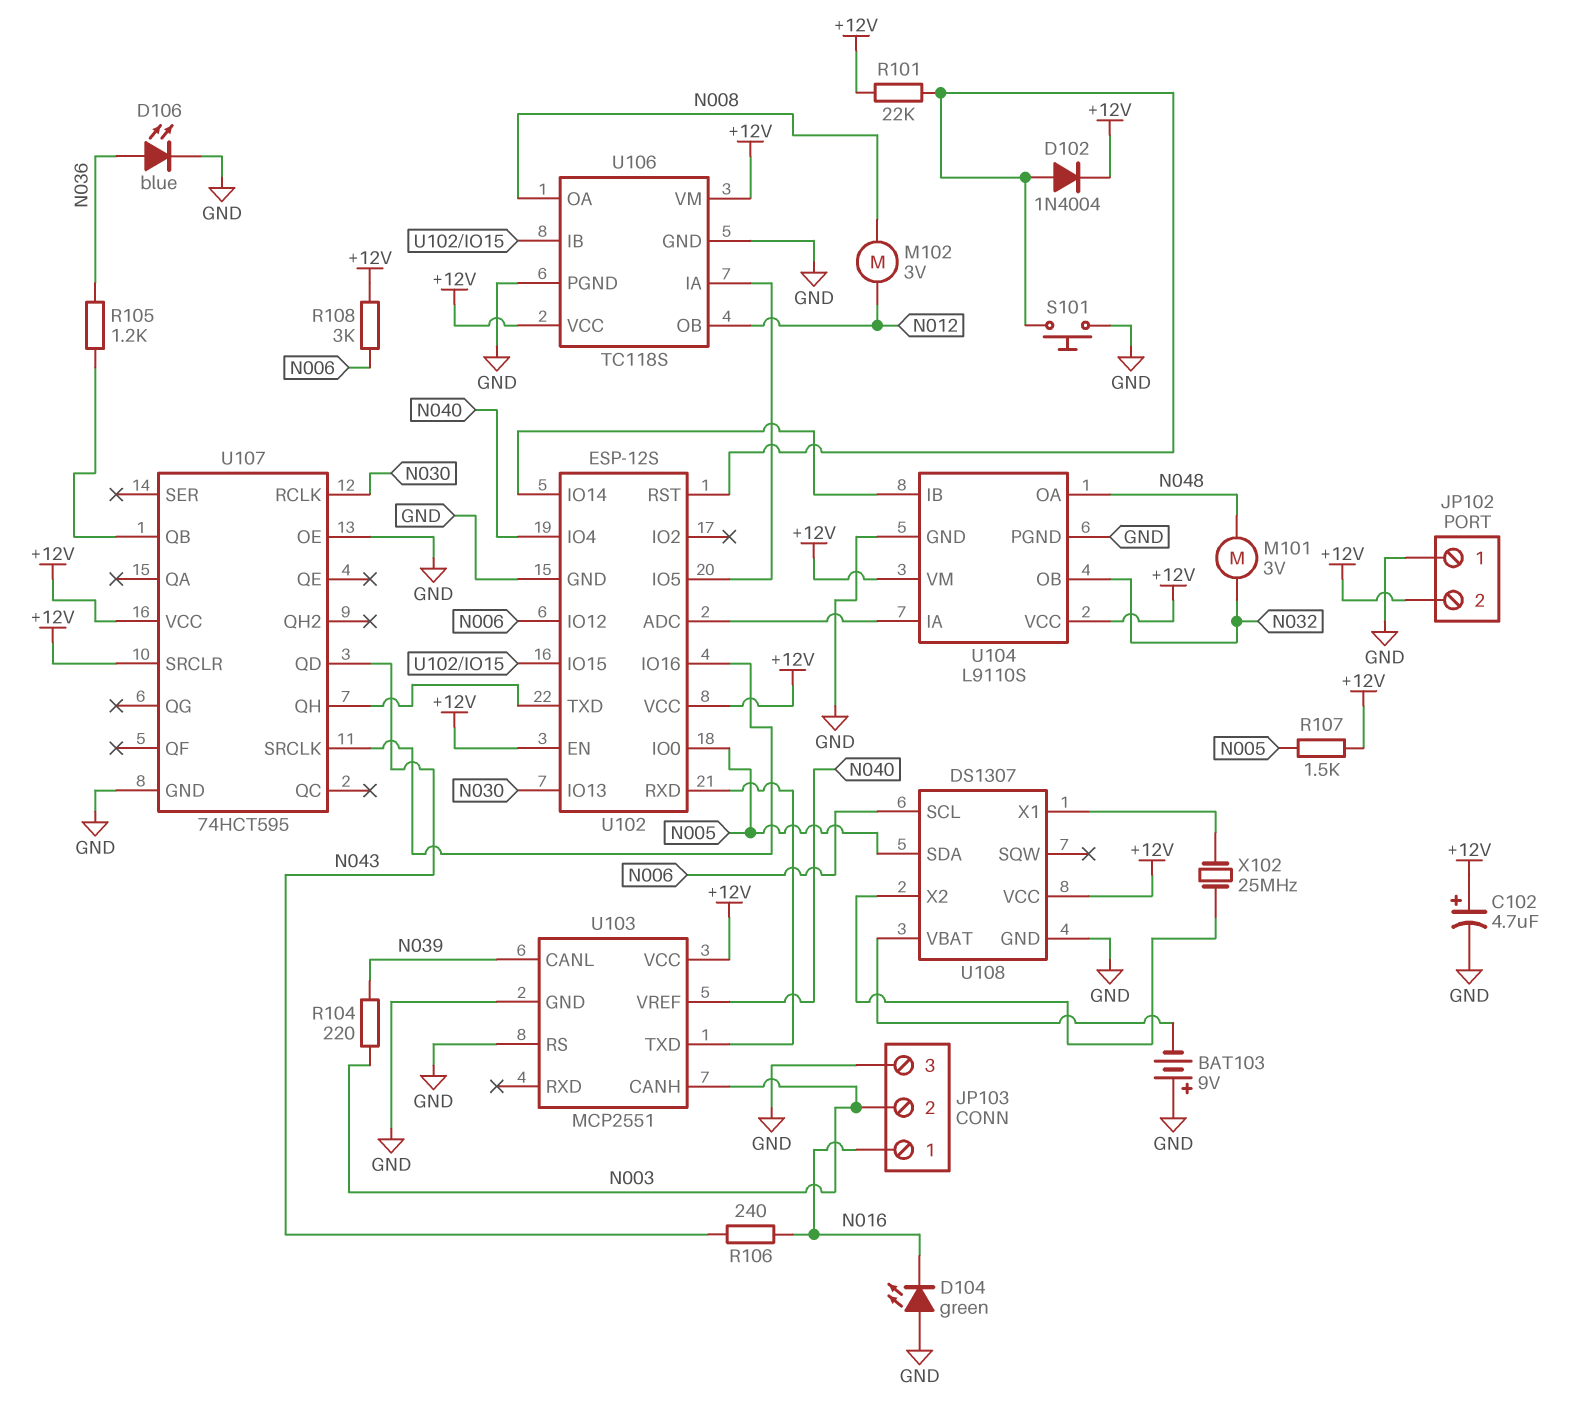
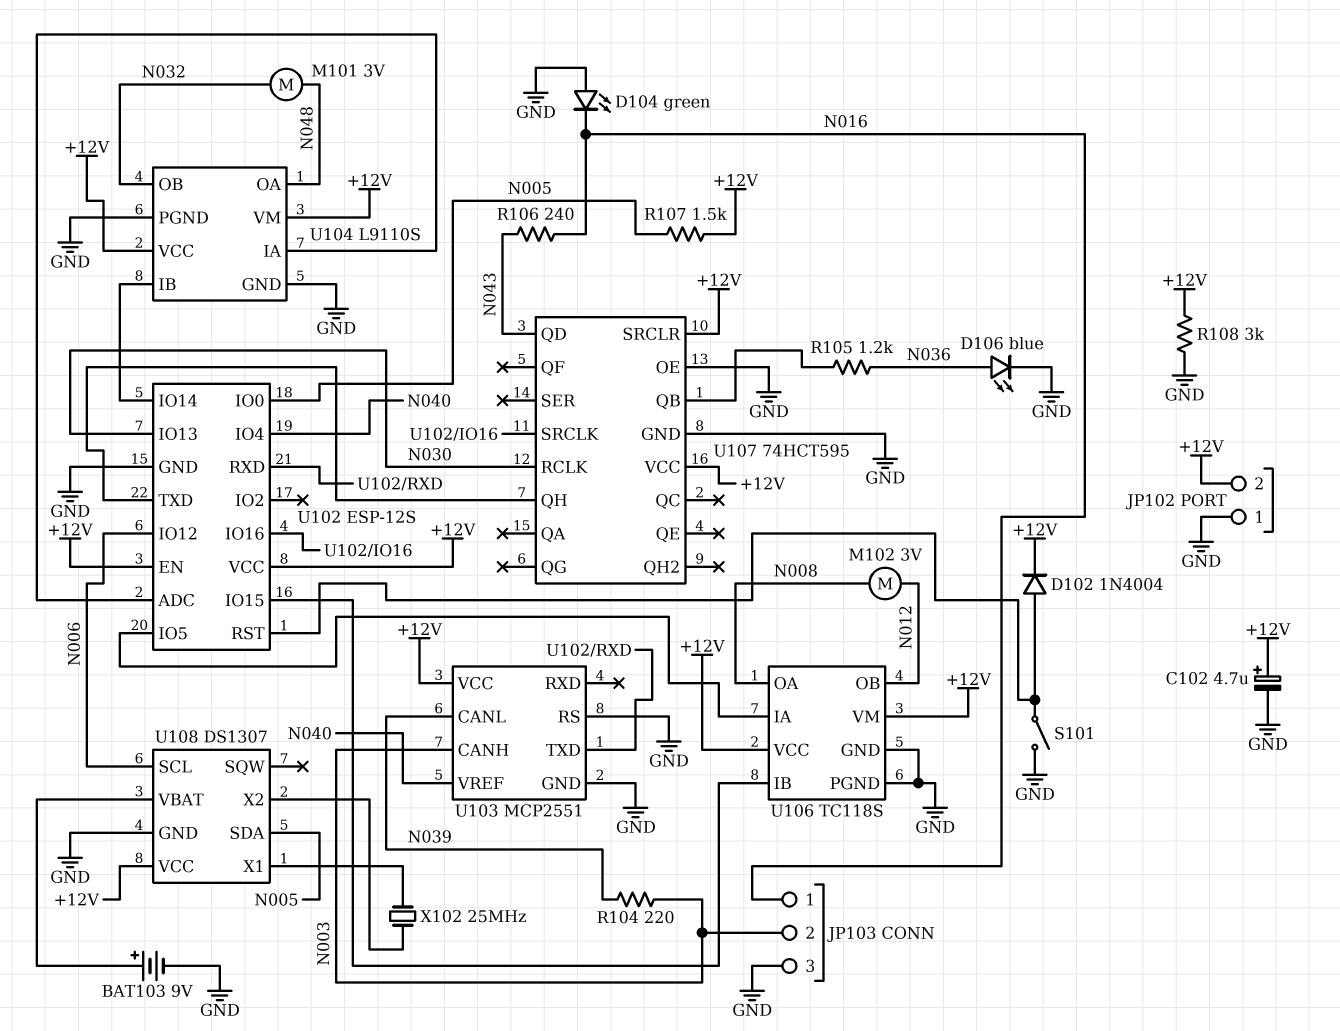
BAT103: 9V (plus GND, minus U108/VBAT) -> 9V (plus U108/VBAT, minus GND)
R101: 22k (+12V, U102/RST) -> none
R108: 3k (+12V, N006) -> 3k (+12V, GND)
S101: button (GND, U102/RST) -> switch (GND, U102/RST)

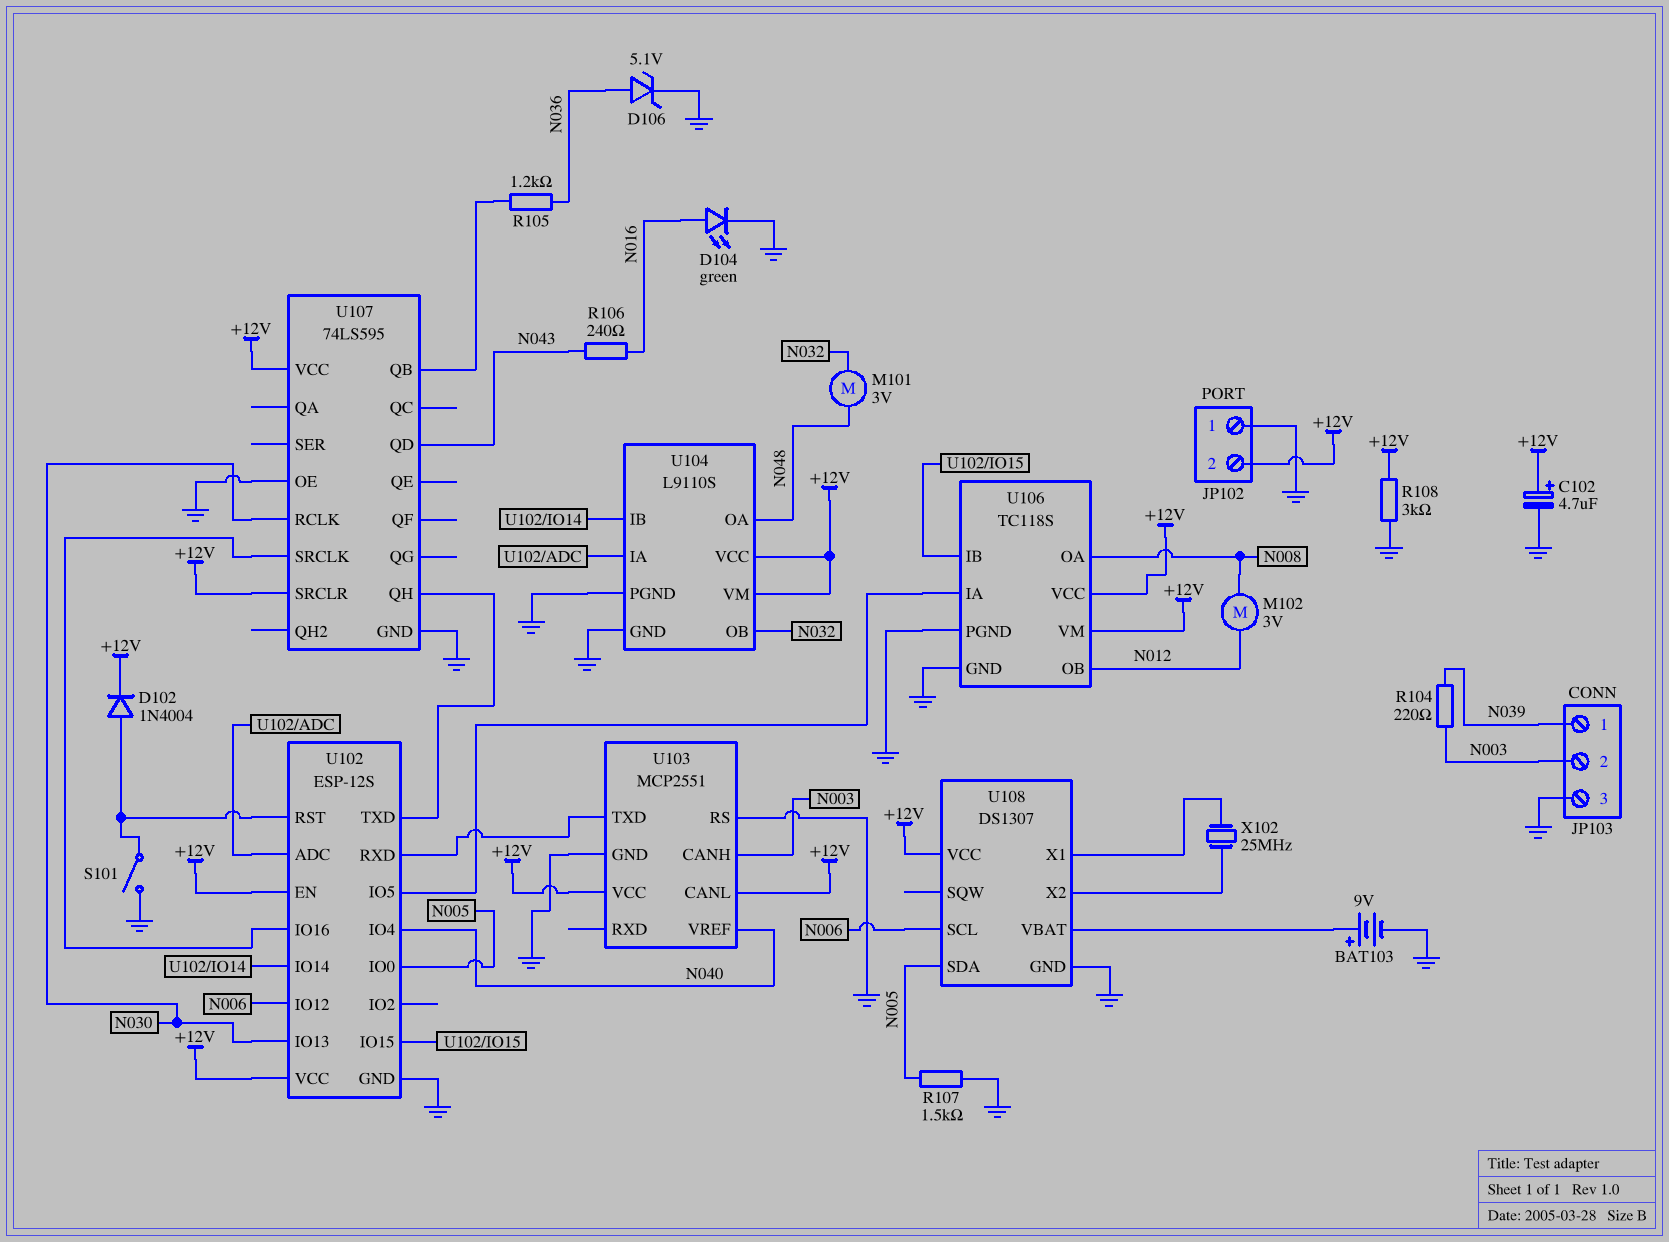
D104: LED green (A GND, K N016) -> LED green (A N016, K GND)
D106: LED blue (A N036, K GND) -> zener 5.1V (A N036, K GND)
JP103 pin 1: N016 -> N039
R107: 1.5k (+12V, N005) -> 1.5k (GND, N005)
U103 pin CANL: N039 -> +12V
U107: 74HCT595 -> 74LS595

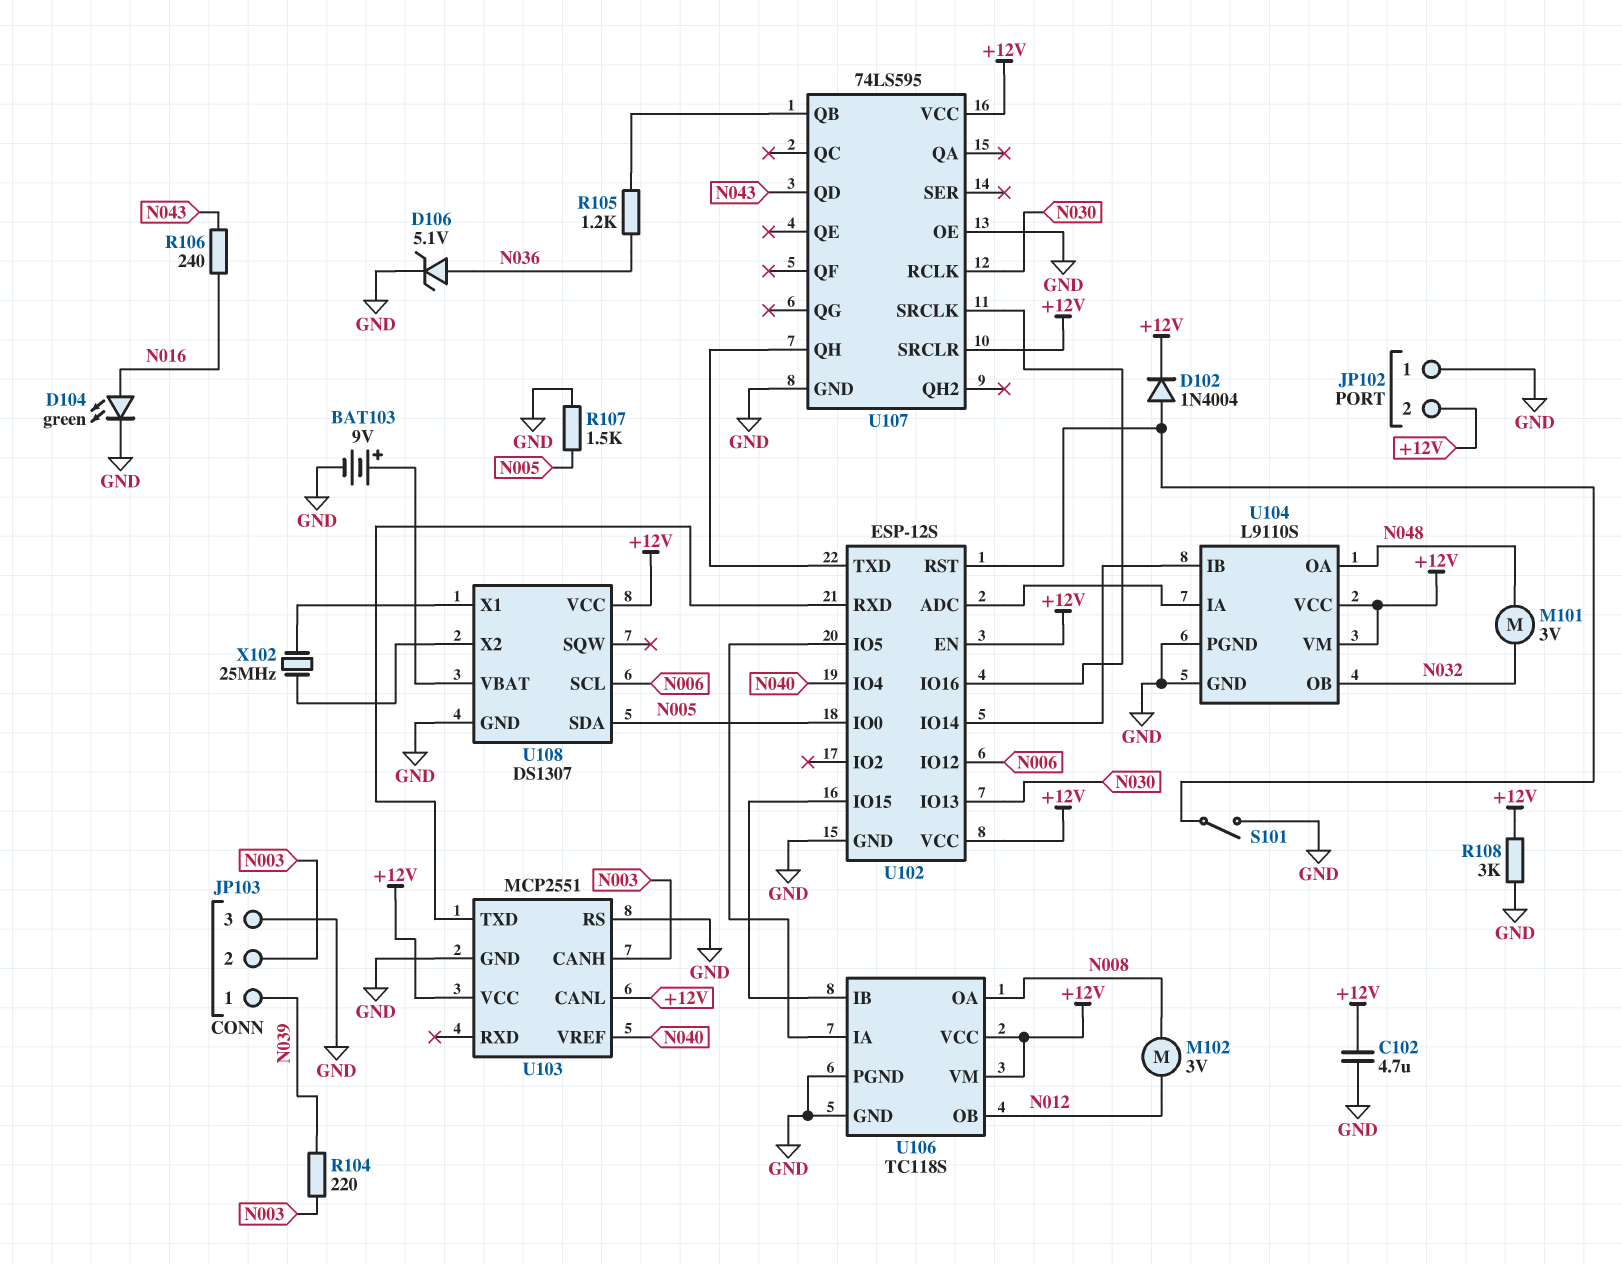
C102: 4.7uF (plus +12V, minus GND) -> 4.7uF (+12V, GND)

